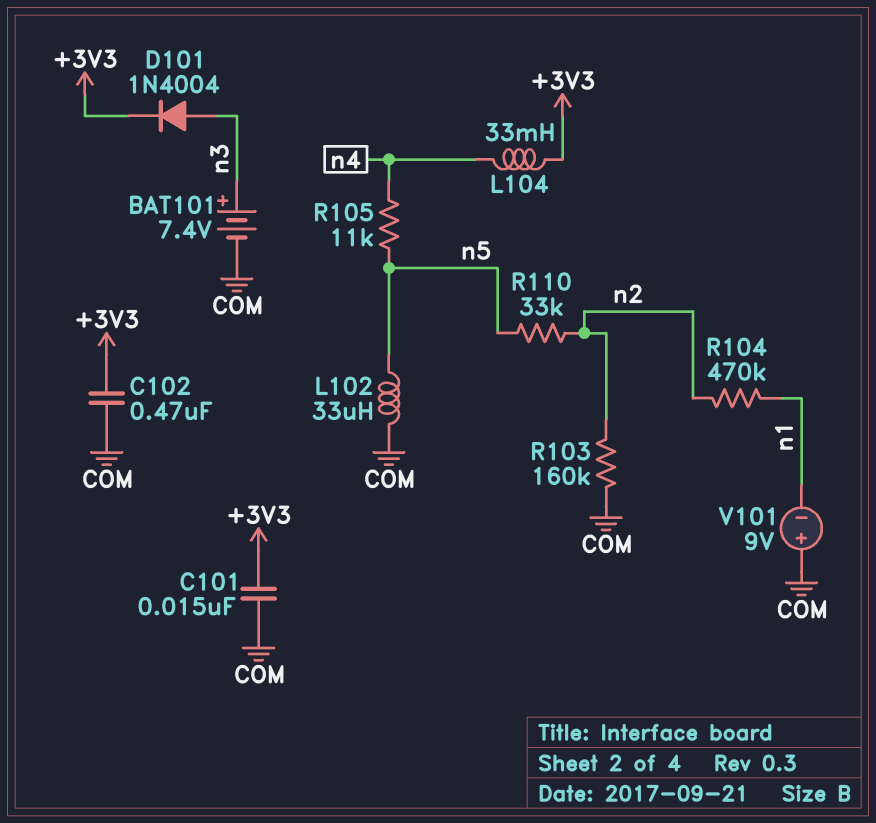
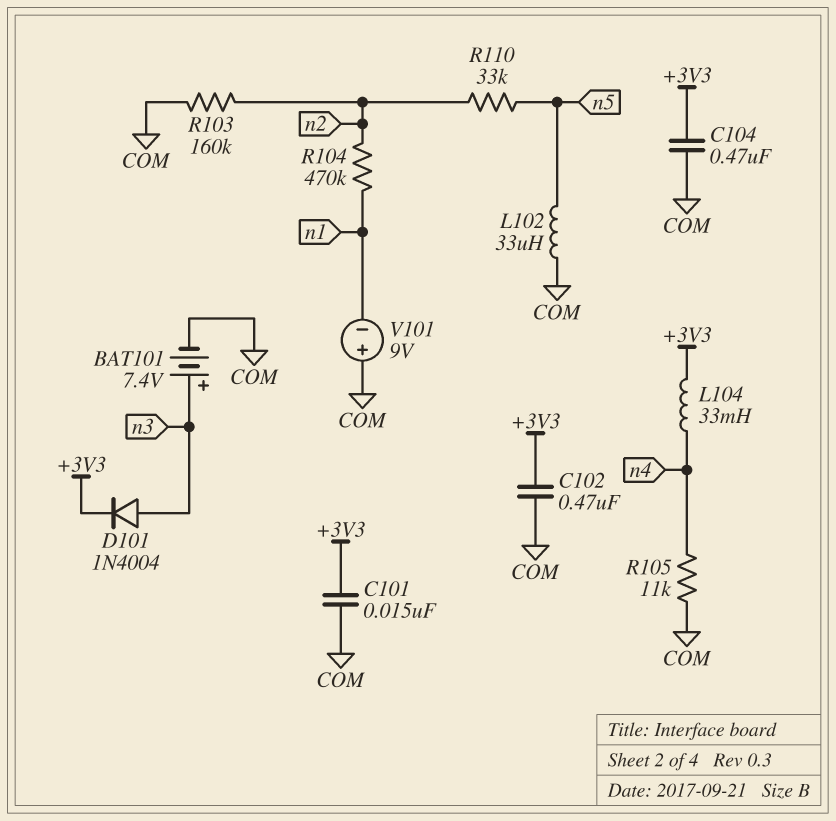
C104: none -> 470nF (+3V3, COM)
R105: 11k (n4, n5) -> 11k (COM, n4)

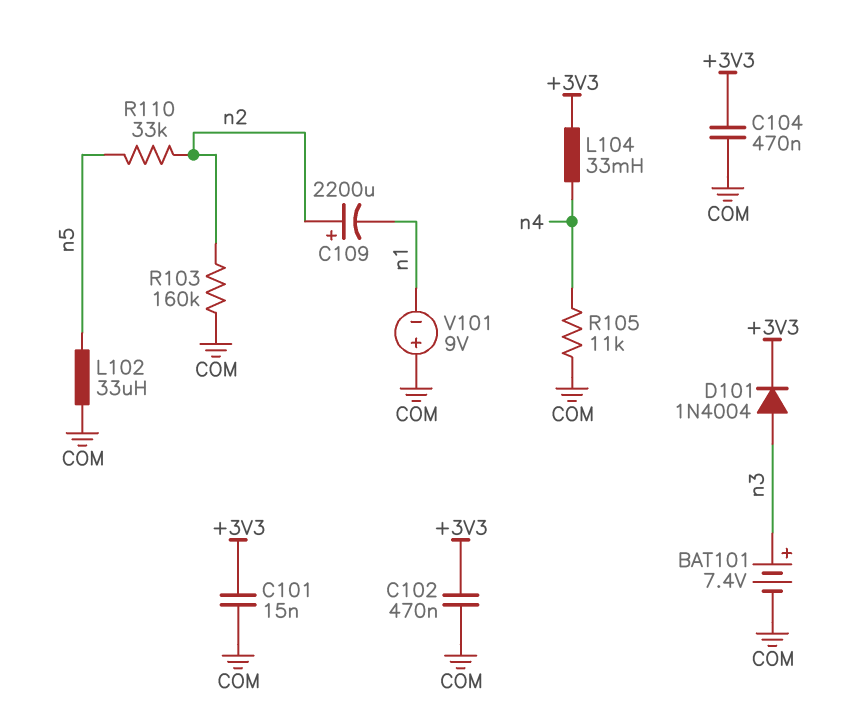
C109: none -> 2200uF (plus n2, minus n1)
R104: 470k (n1, n2) -> none

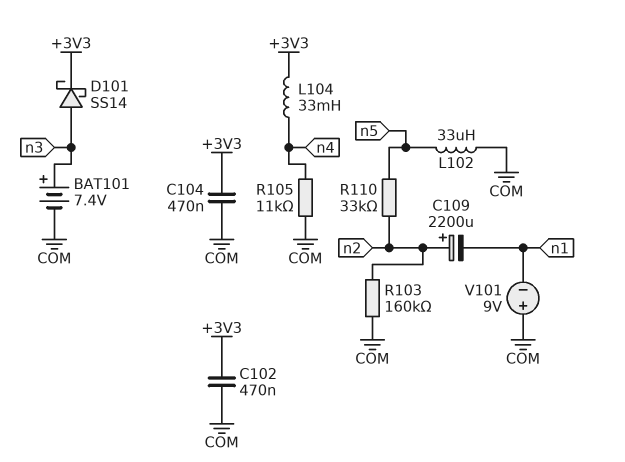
C101: 15nF (+3V3, COM) -> none
D101: diode 1N4004 (A n3, K +3V3) -> schottky SS14 (A n3, K +3V3)

